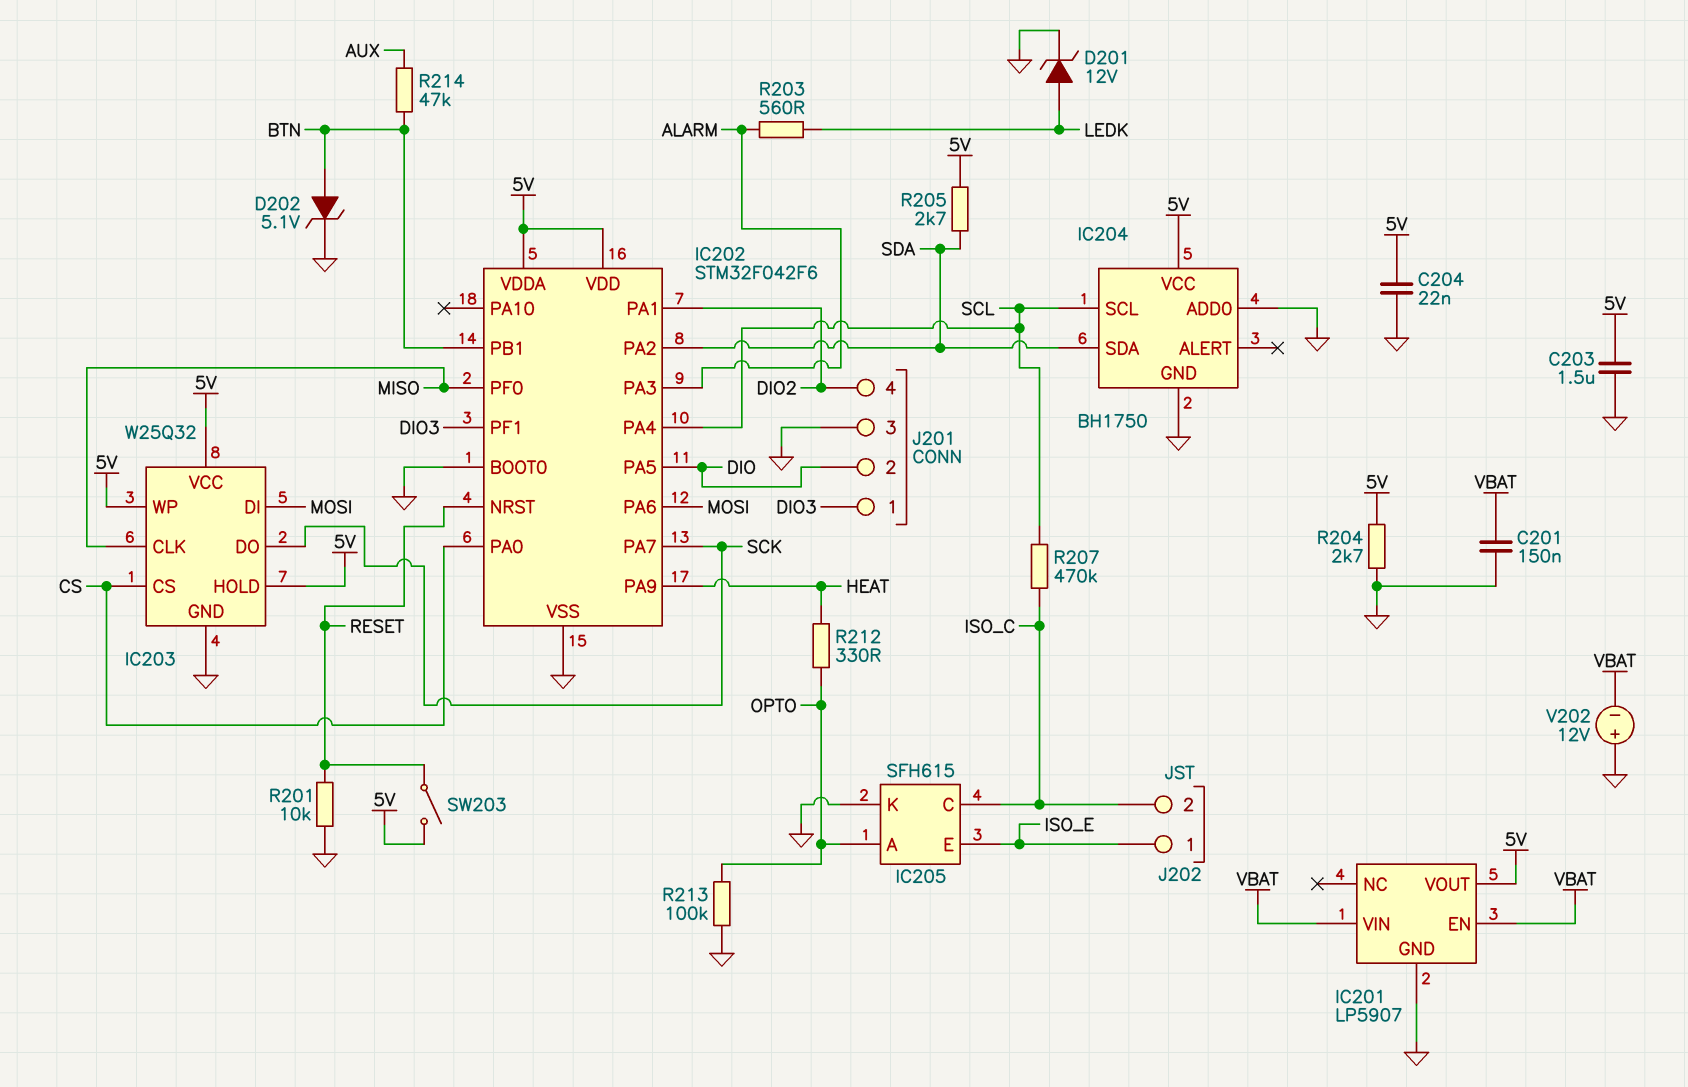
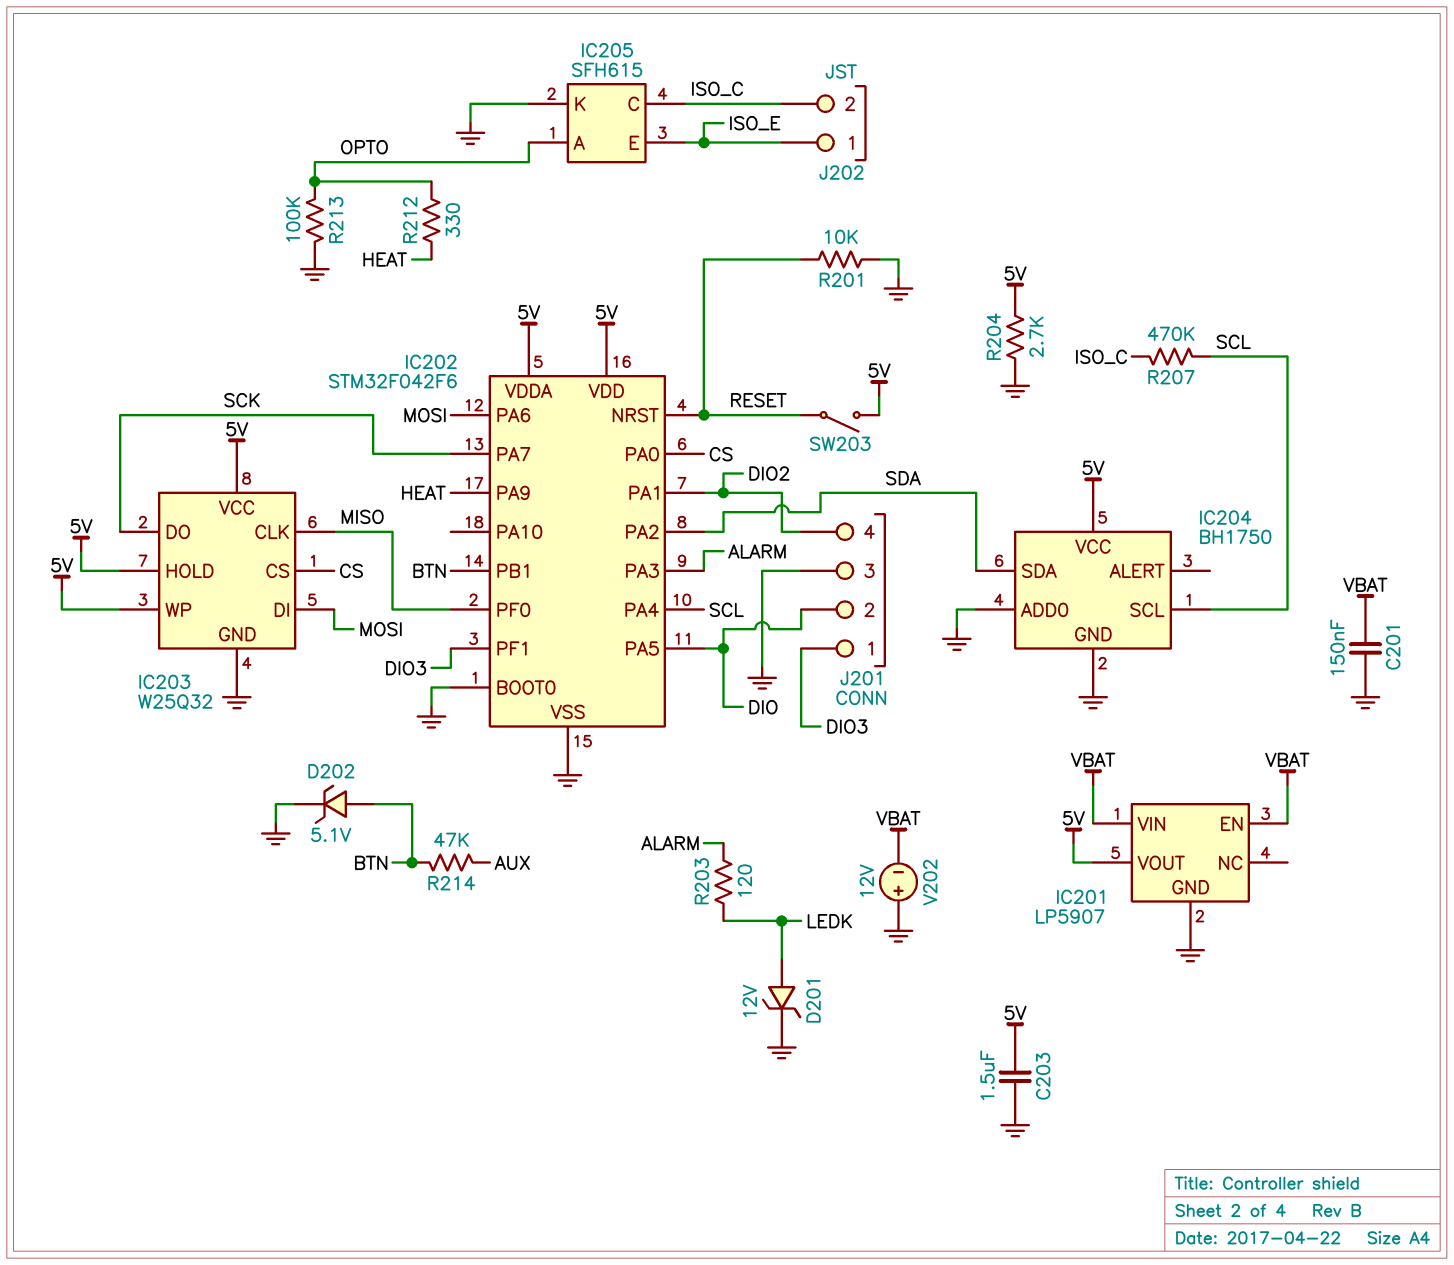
C204: 22nF (5V, GND) -> none
R203: 560 (ALARM, LEDK) -> 120 (ALARM, LEDK)
R205: 2.7k (5V, SDA) -> none

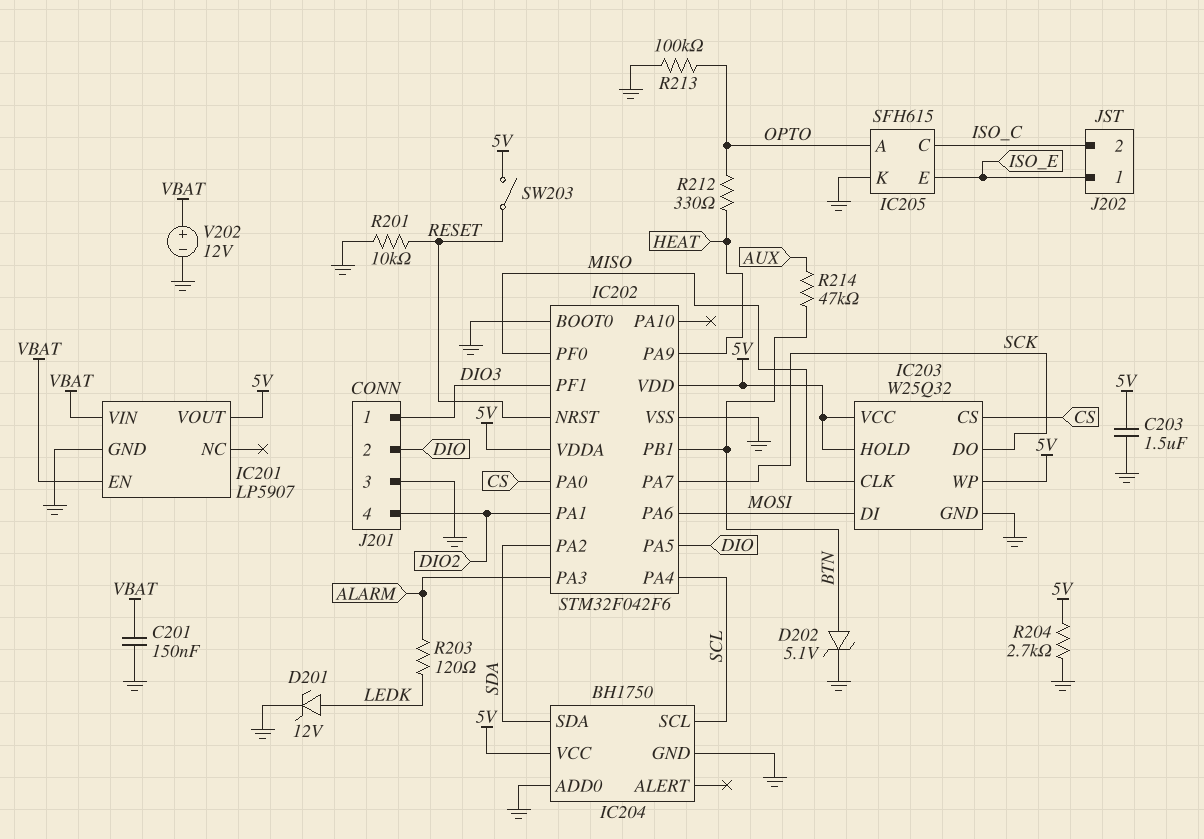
R207: 470k (ISO_C, SCL) -> none
V202: 12V (plus GND, minus VBAT) -> 12V (plus VBAT, minus GND)

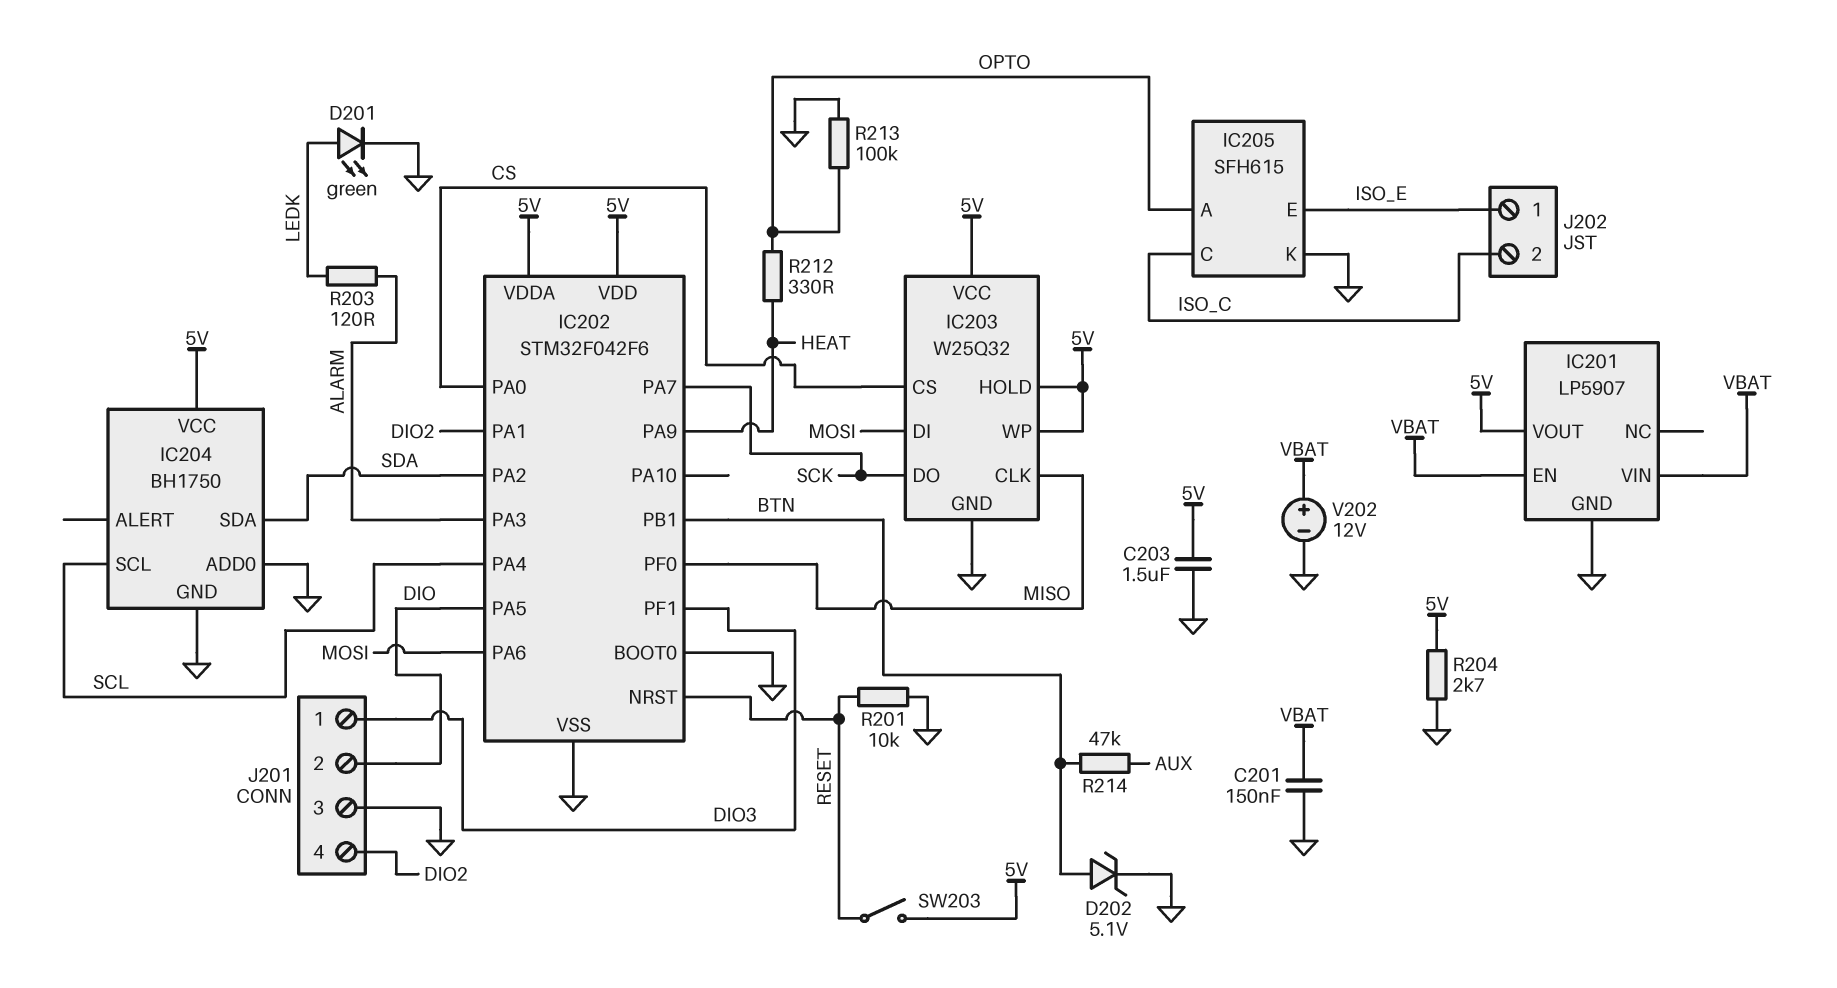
D201: zener 12V (A LEDK, K GND) -> LED green (A LEDK, K GND)

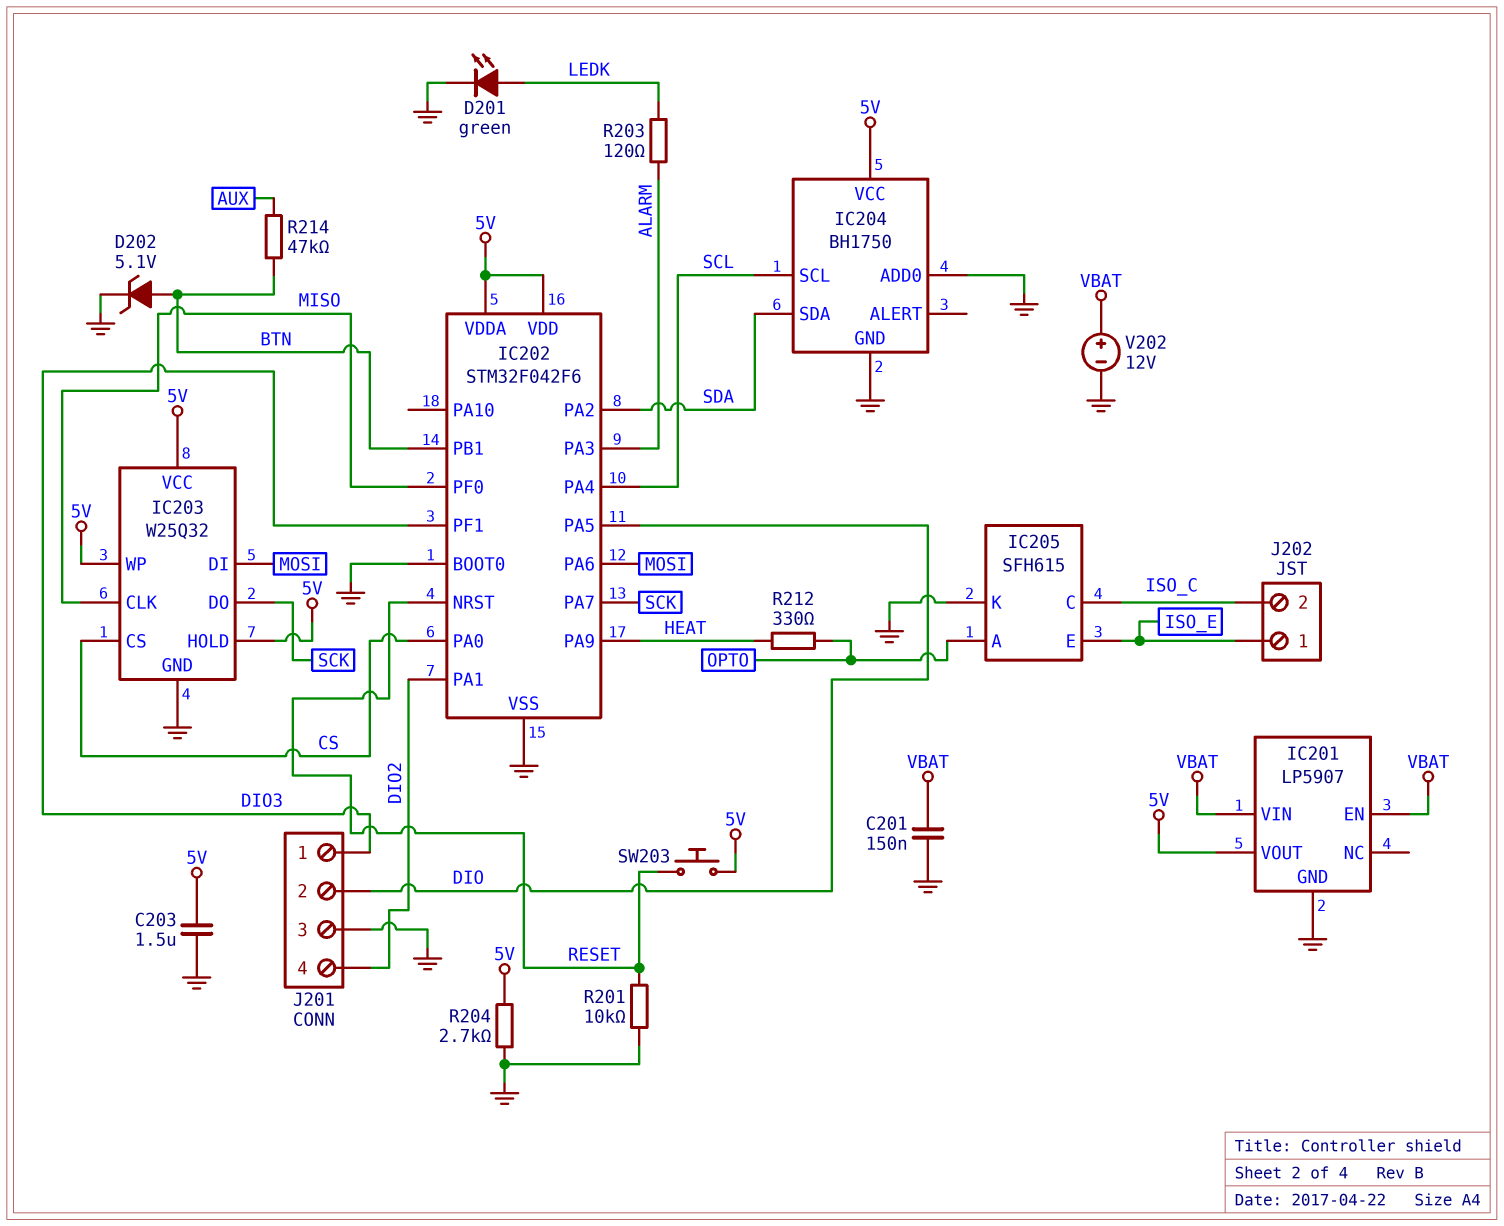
R213: 100k (GND, OPTO) -> none
SW203: switch (5V, RESET) -> button (5V, RESET)

